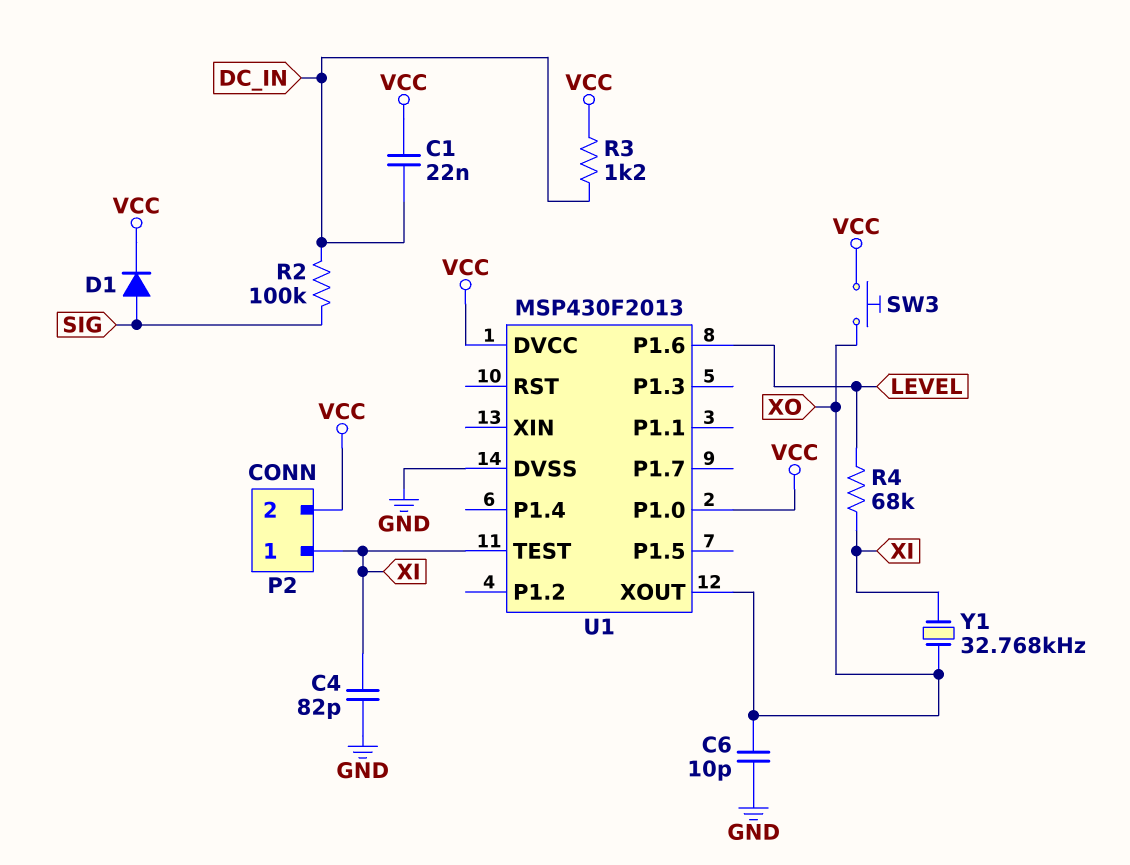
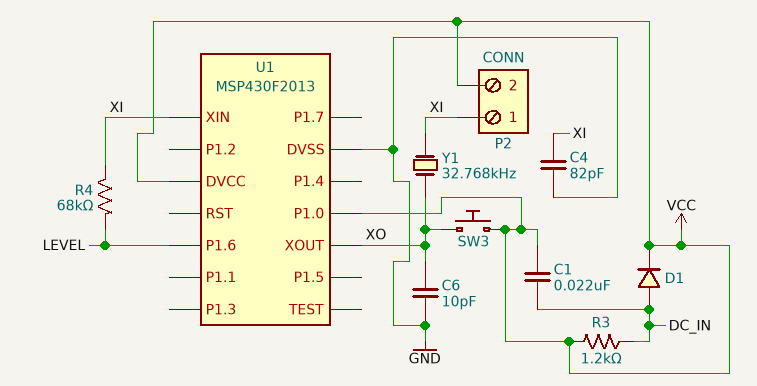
D1: diode (A SIG, K VCC) -> diode (A DC_IN, K VCC)
R2: 100k (DC_IN, SIG) -> none
U1 pin TEST: XI -> none
U1 pin XIN: none -> XI

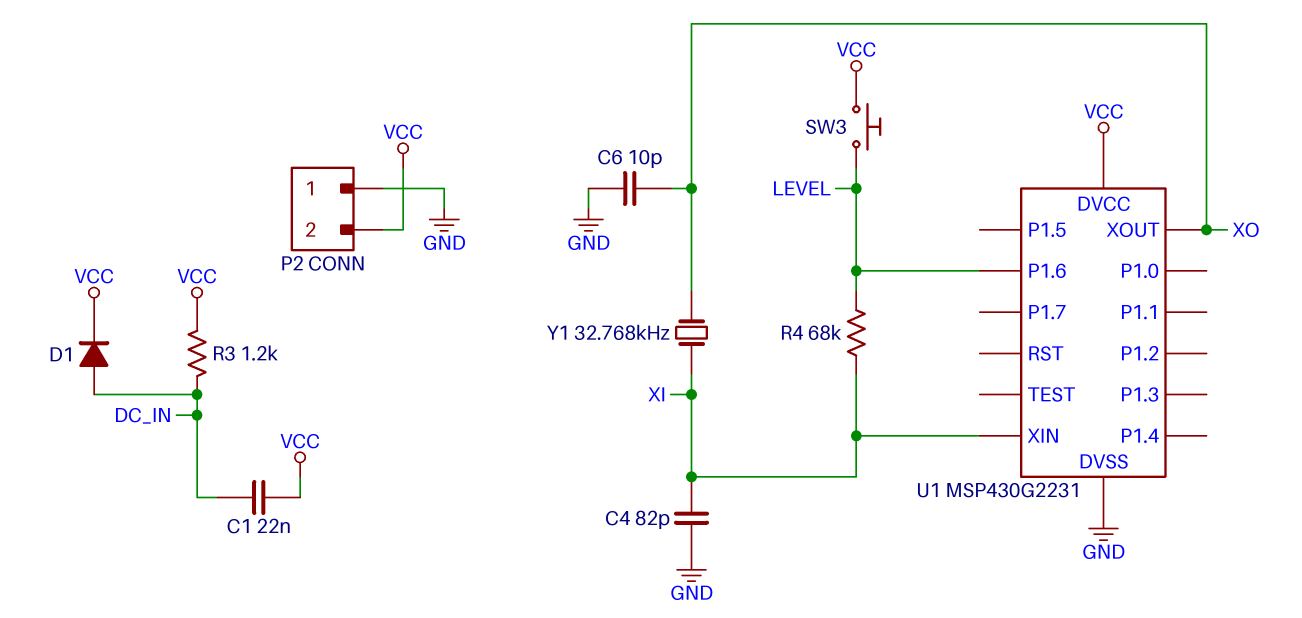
P2 pin 1: XI -> GND
SW3: button (VCC, XO) -> button (LEVEL, VCC)
U1: MSP430F2013 -> MSP430G2231
U1 pin P1.0: VCC -> none

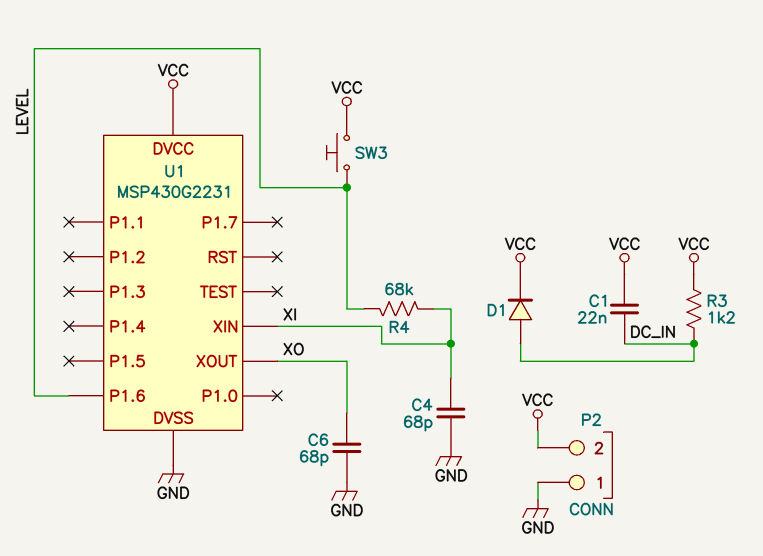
C4: 82pF (GND, XI) -> 68pF (GND, XI)
C6: 10pF (GND, XO) -> 68pF (GND, XO)
Y1: 32.768kHz (XI, XO) -> none

